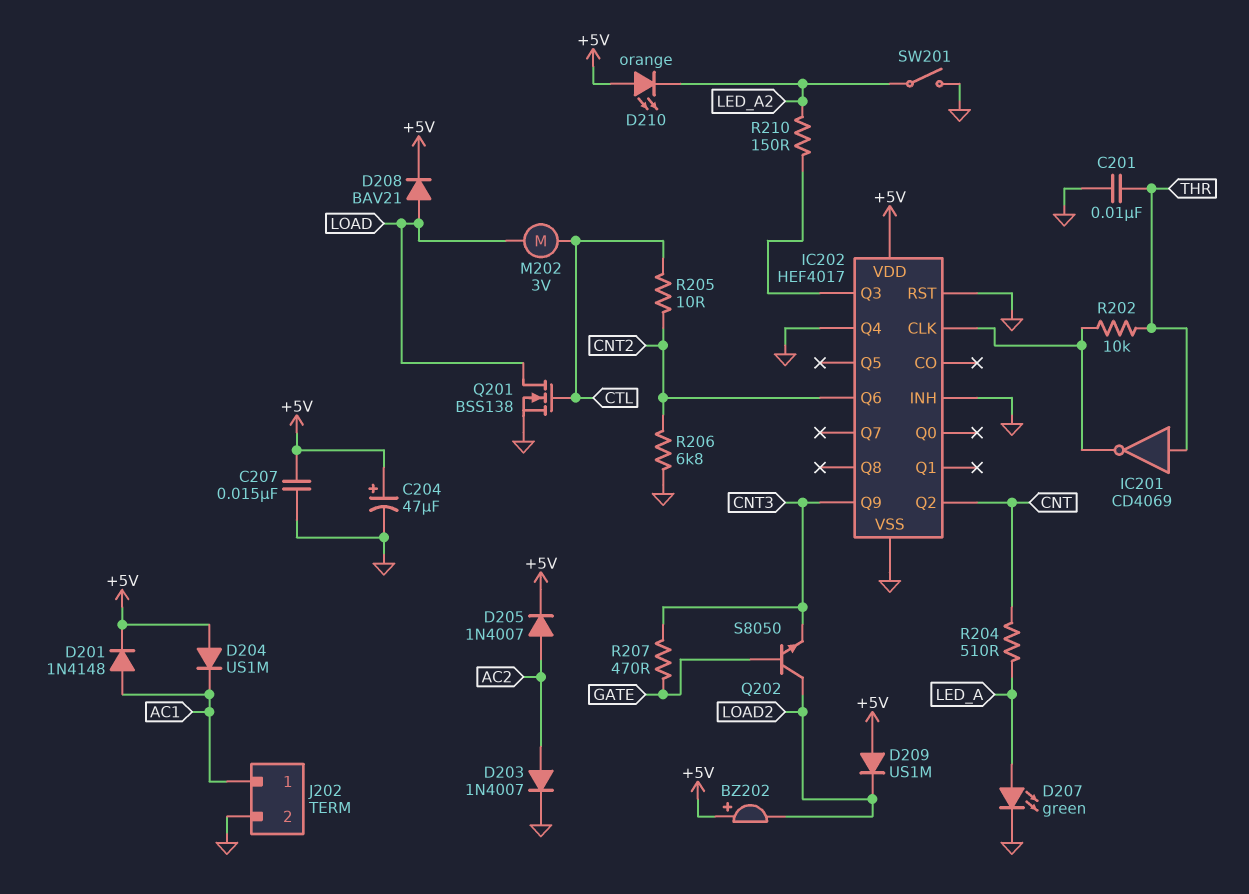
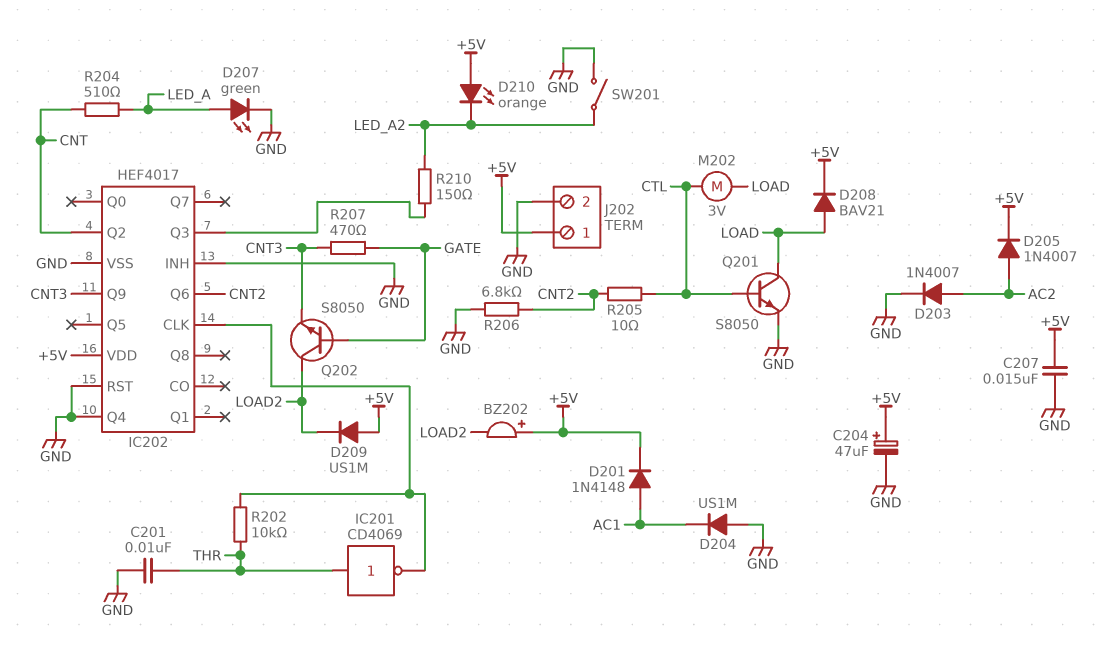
D204: diode US1M (A +5V, K AC1) -> diode US1M (A GND, K AC1)
J202 pin 1: AC1 -> +5V
Q201: NMOS BSS138 (G CTL, D LOAD, S GND) -> NPN S8050 (B CTL, C LOAD, E GND)

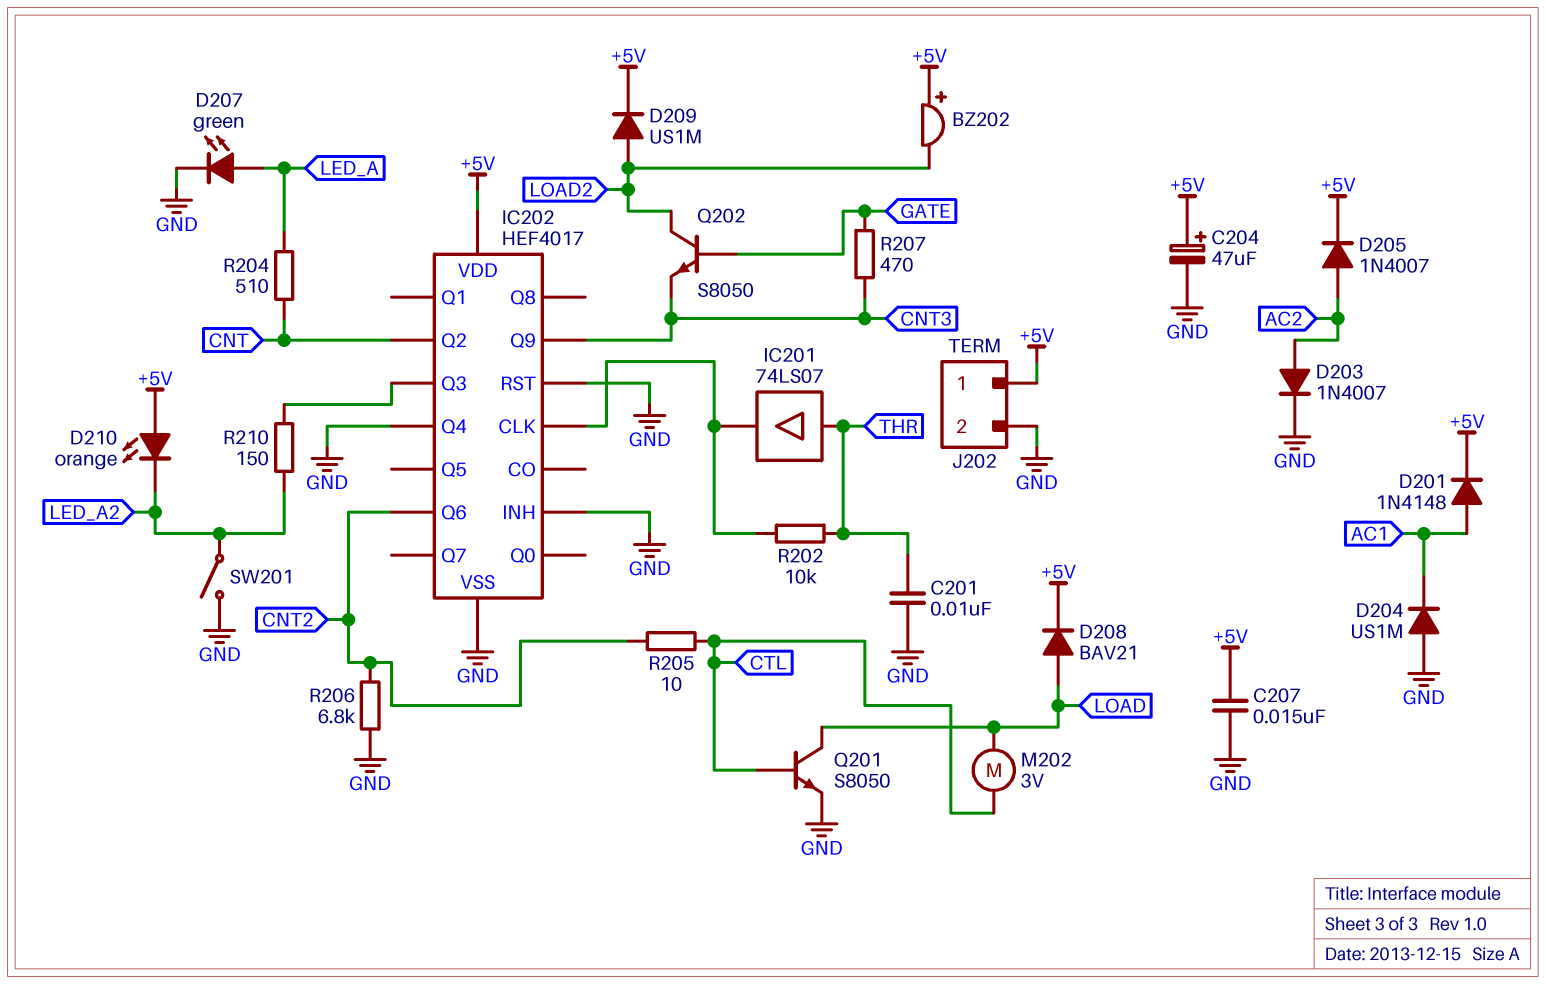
D209: diode US1M (A +5V, K LOAD2) -> diode US1M (A LOAD2, K +5V)
IC201: NOT CD4069 (in THR, out IC202/CLK) -> buffer 74LS07 (in THR, out IC202/CLK)

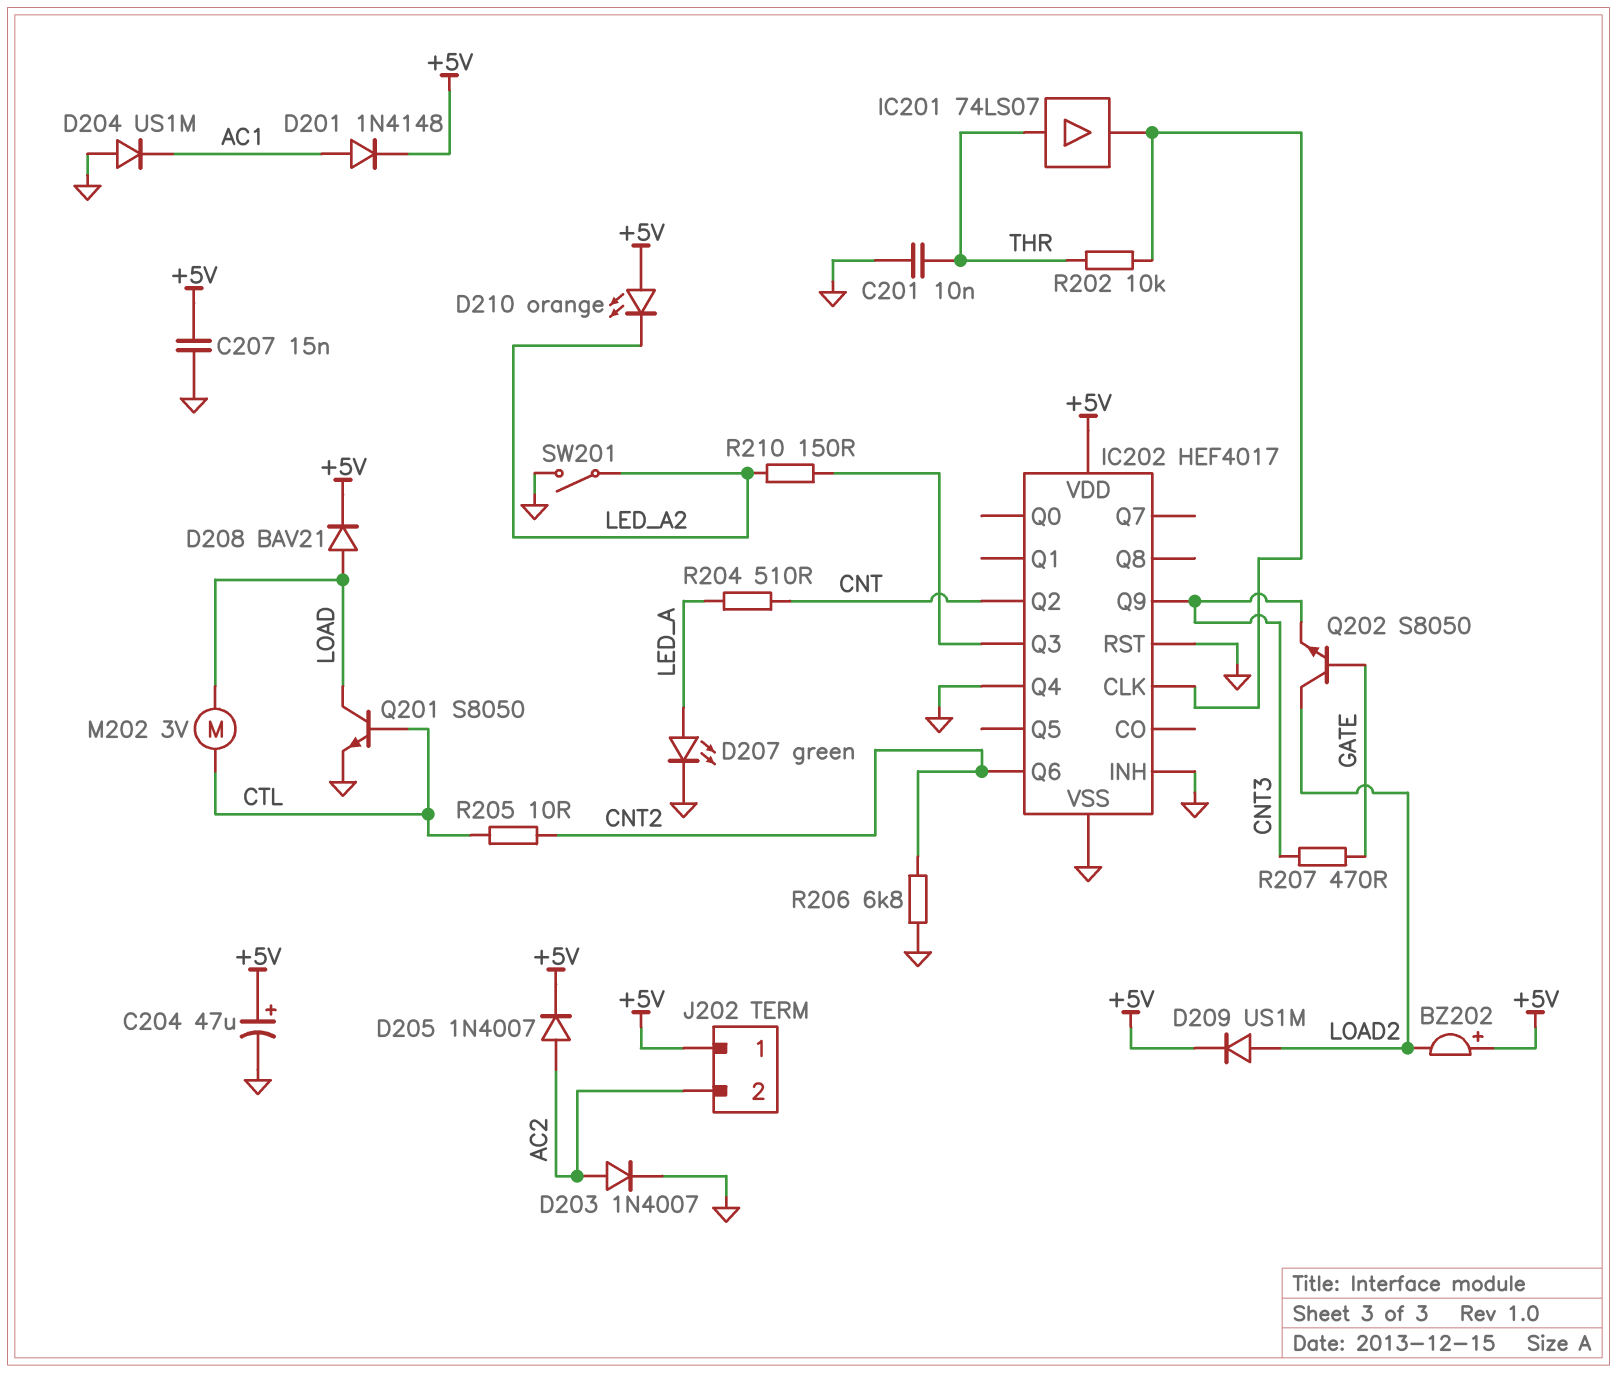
J202 pin 2: GND -> AC2

